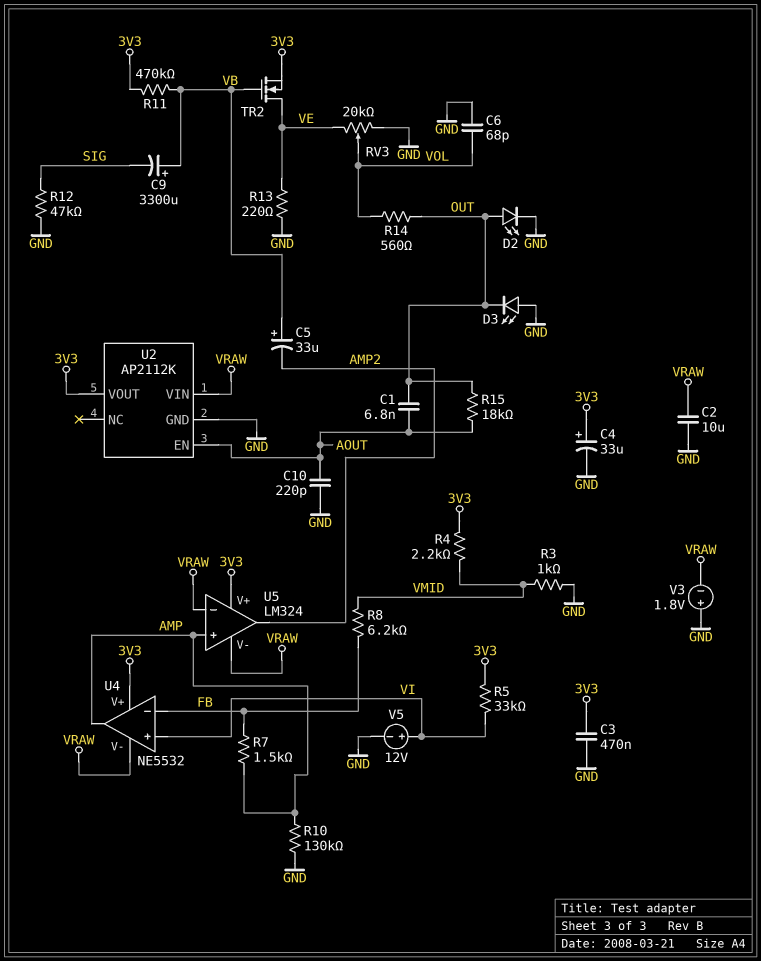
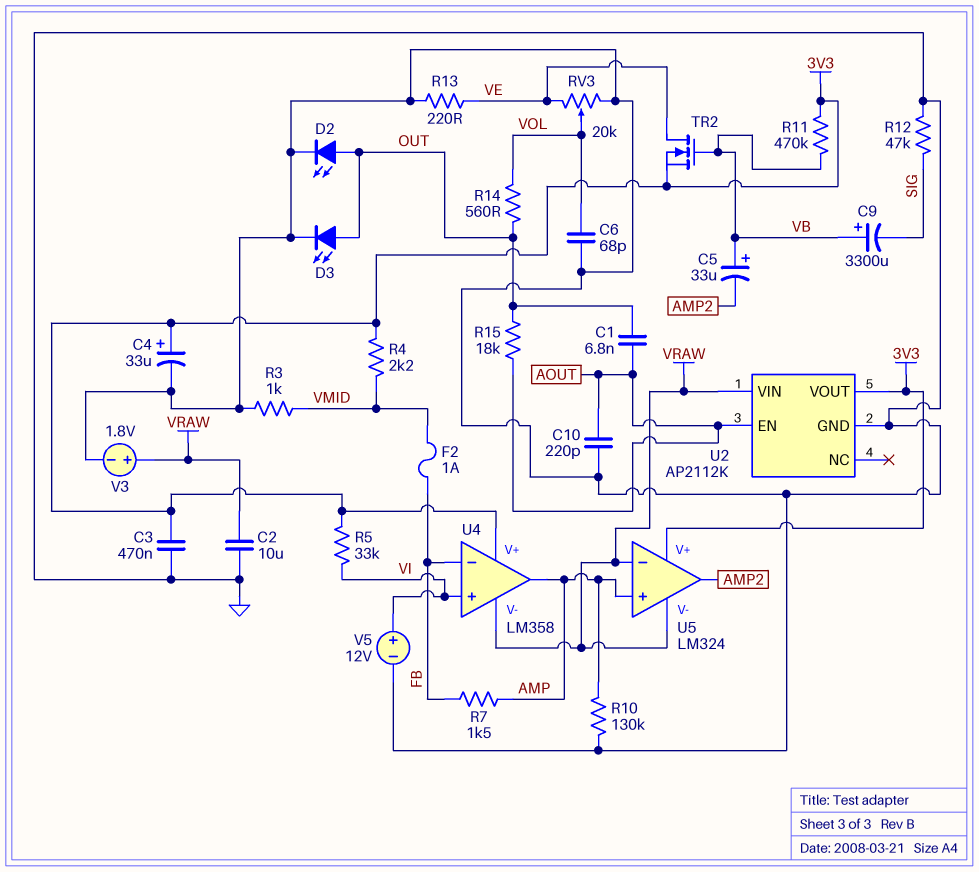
D3: LED (A GND, K OUT) -> LED (A OUT, K GND)
F2: none -> 1A (FB, VMID)
R8: 6.2k (FB, VMID) -> none
U4: NE5532 -> LM358
V3: 1.8V (plus GND, minus VRAW) -> 1.8V (plus VRAW, minus GND)

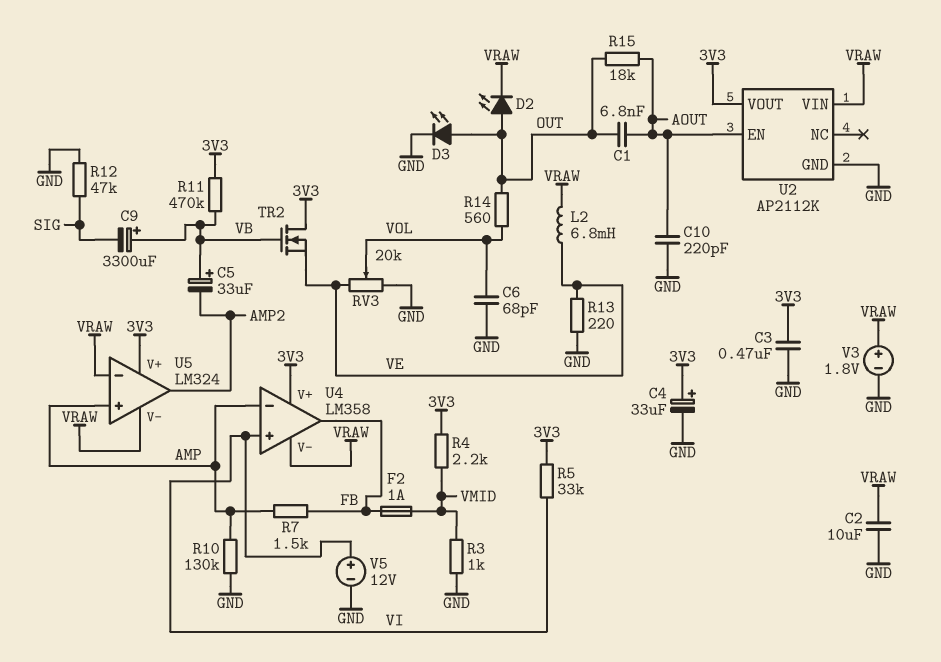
D2: LED (A OUT, K GND) -> LED (A OUT, K VRAW)
L2: none -> 6.8mH (VE, VRAW)
TR2: NMOS (G VB, D VE, S 3V3) -> NMOS (G VB, D 3V3, S VE)
U4 pin in-: FB -> AMP
U4 pin out: AMP -> FB

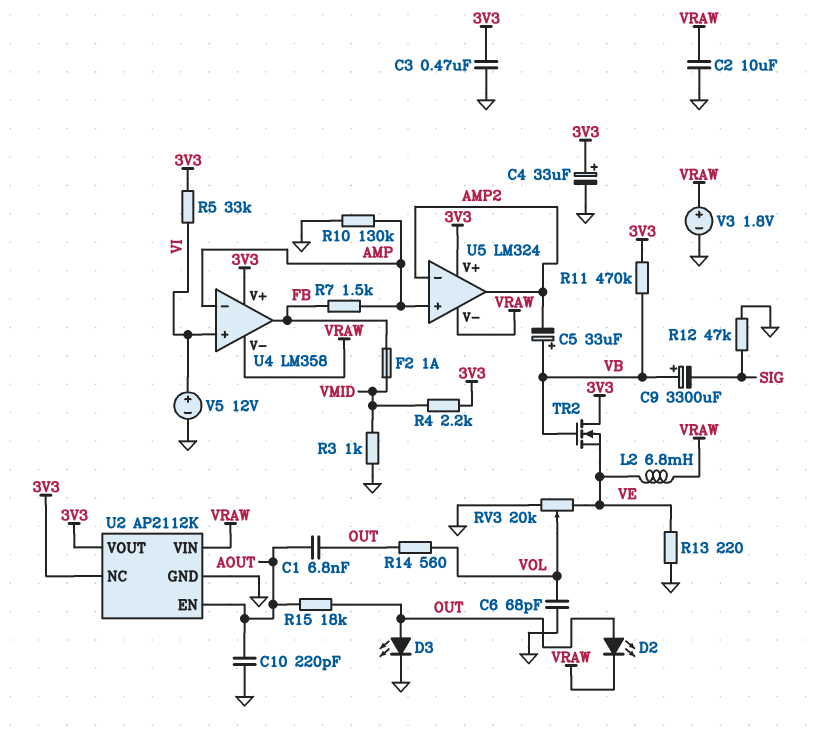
U2 pin NC: none -> 3V3
U5 pin in-: VRAW -> AMP2

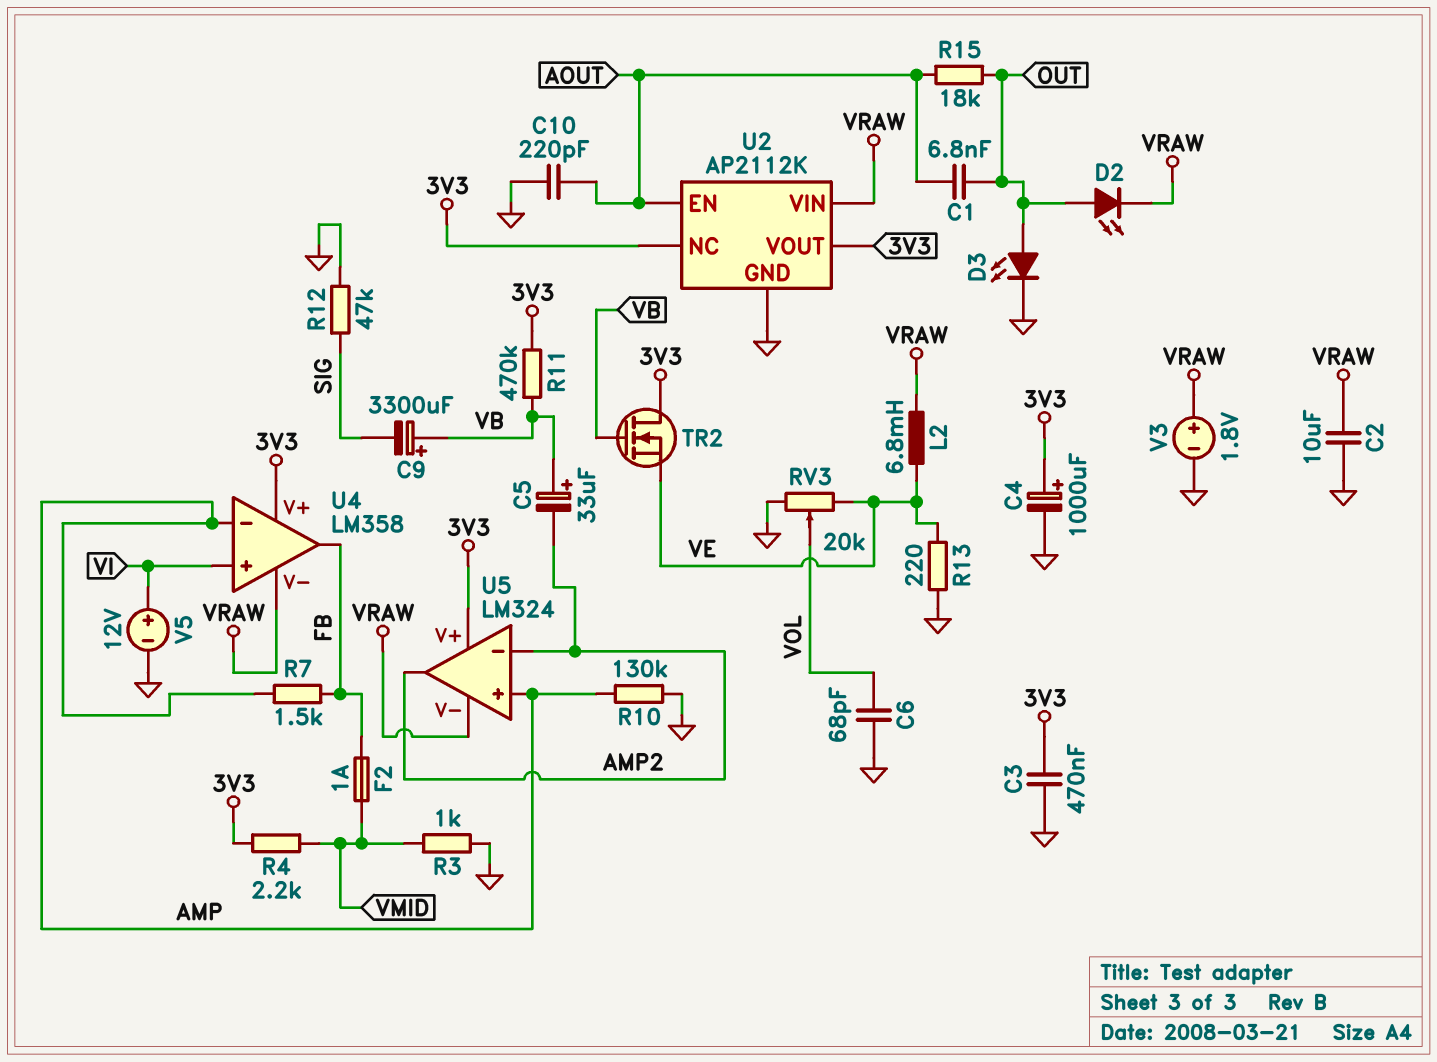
C4: 33uF (plus 3V3, minus GND) -> 1000uF (plus 3V3, minus GND)
R5: 33k (3V3, VI) -> none
R14: 560 (OUT, VOL) -> none

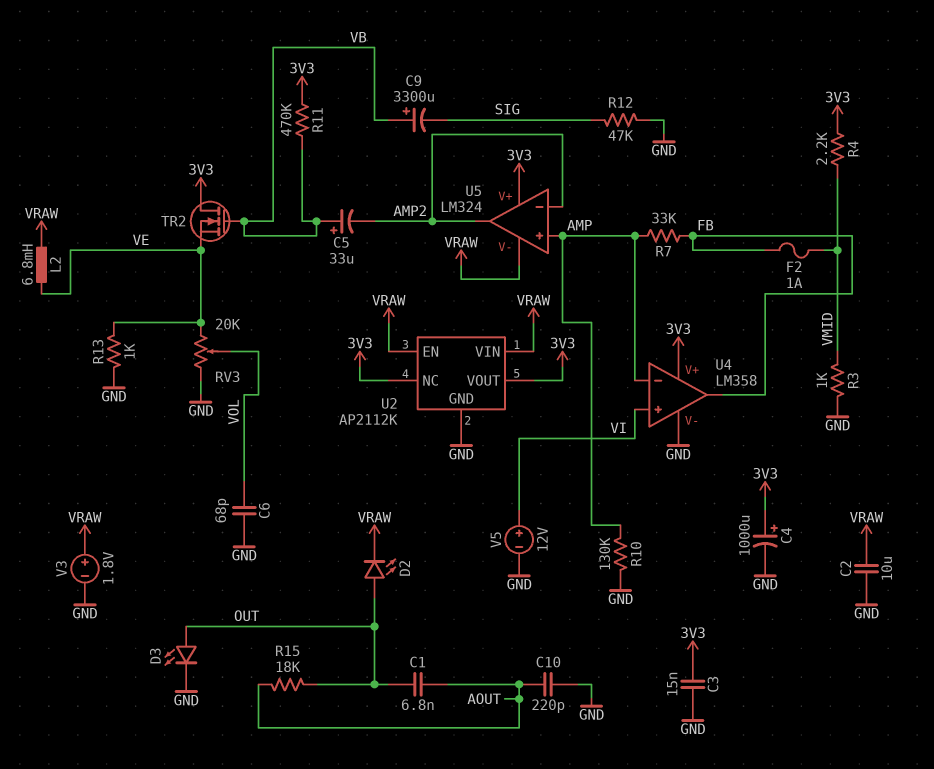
C3: 470nF (3V3, GND) -> 15nF (3V3, GND)
R7: 1.5k (AMP, FB) -> 33k (AMP, FB)
R13: 220 (GND, VE) -> 1k (GND, VE)
U2 pin EN: AOUT -> VRAW
U4 pin V-: VRAW -> GND

